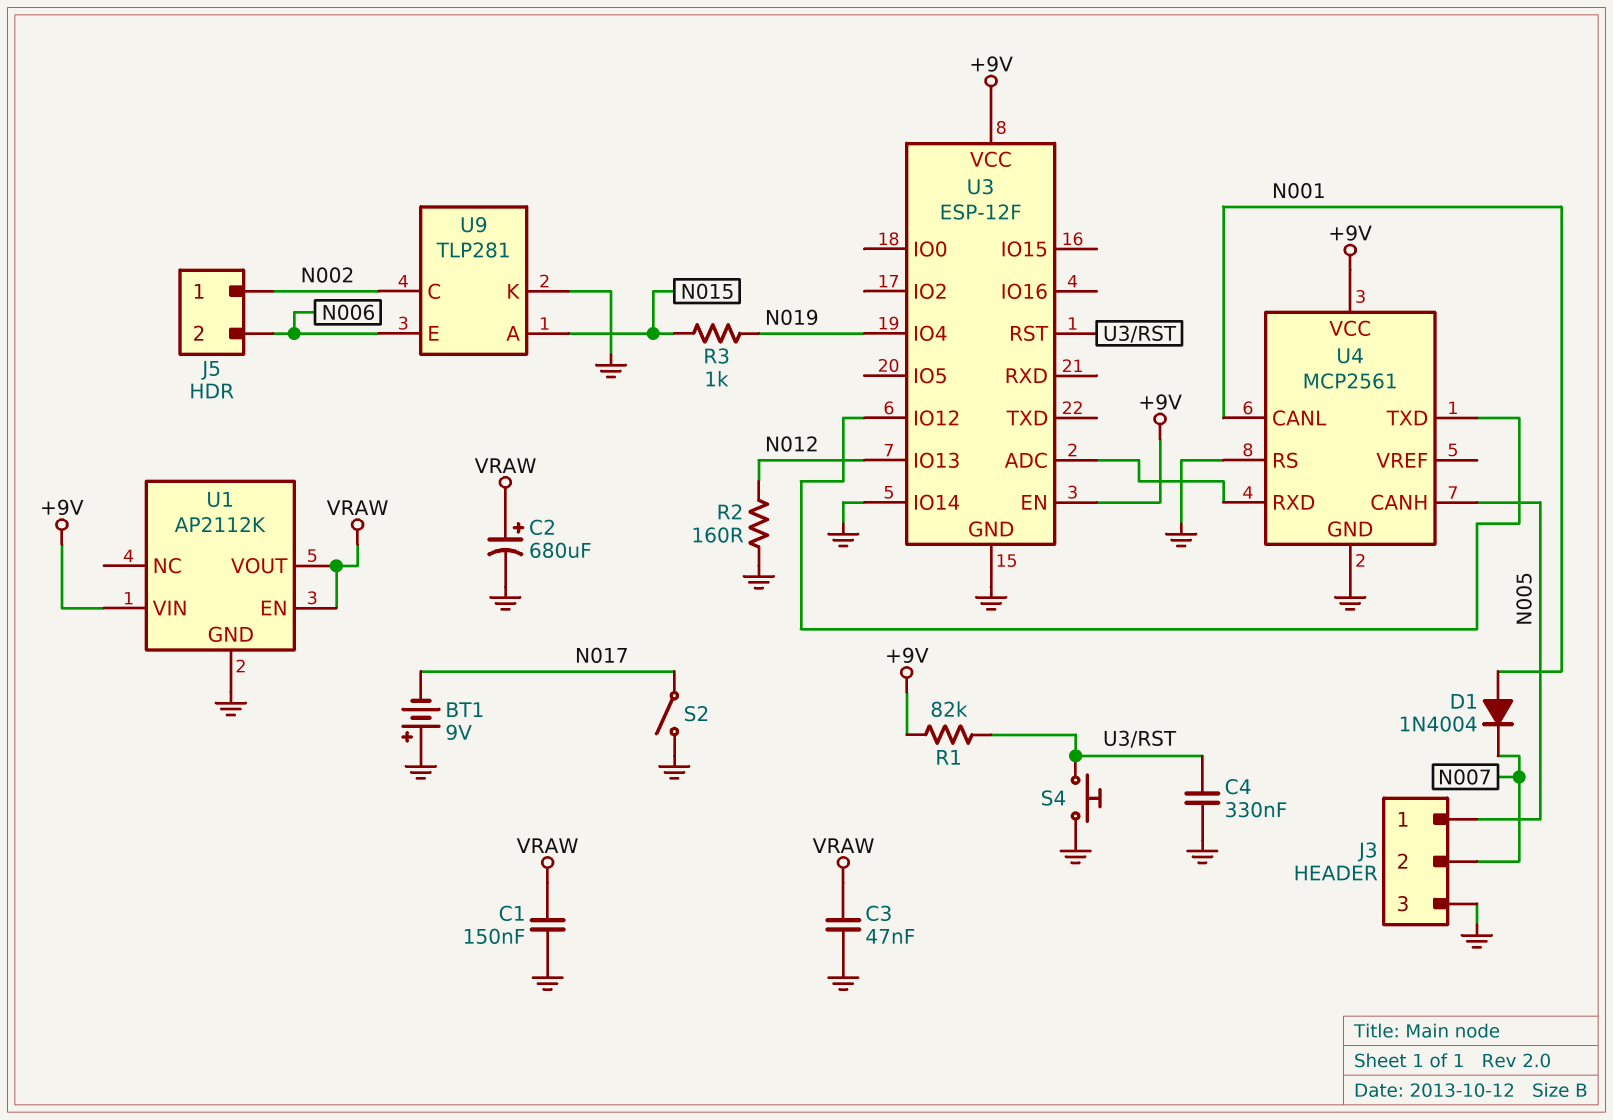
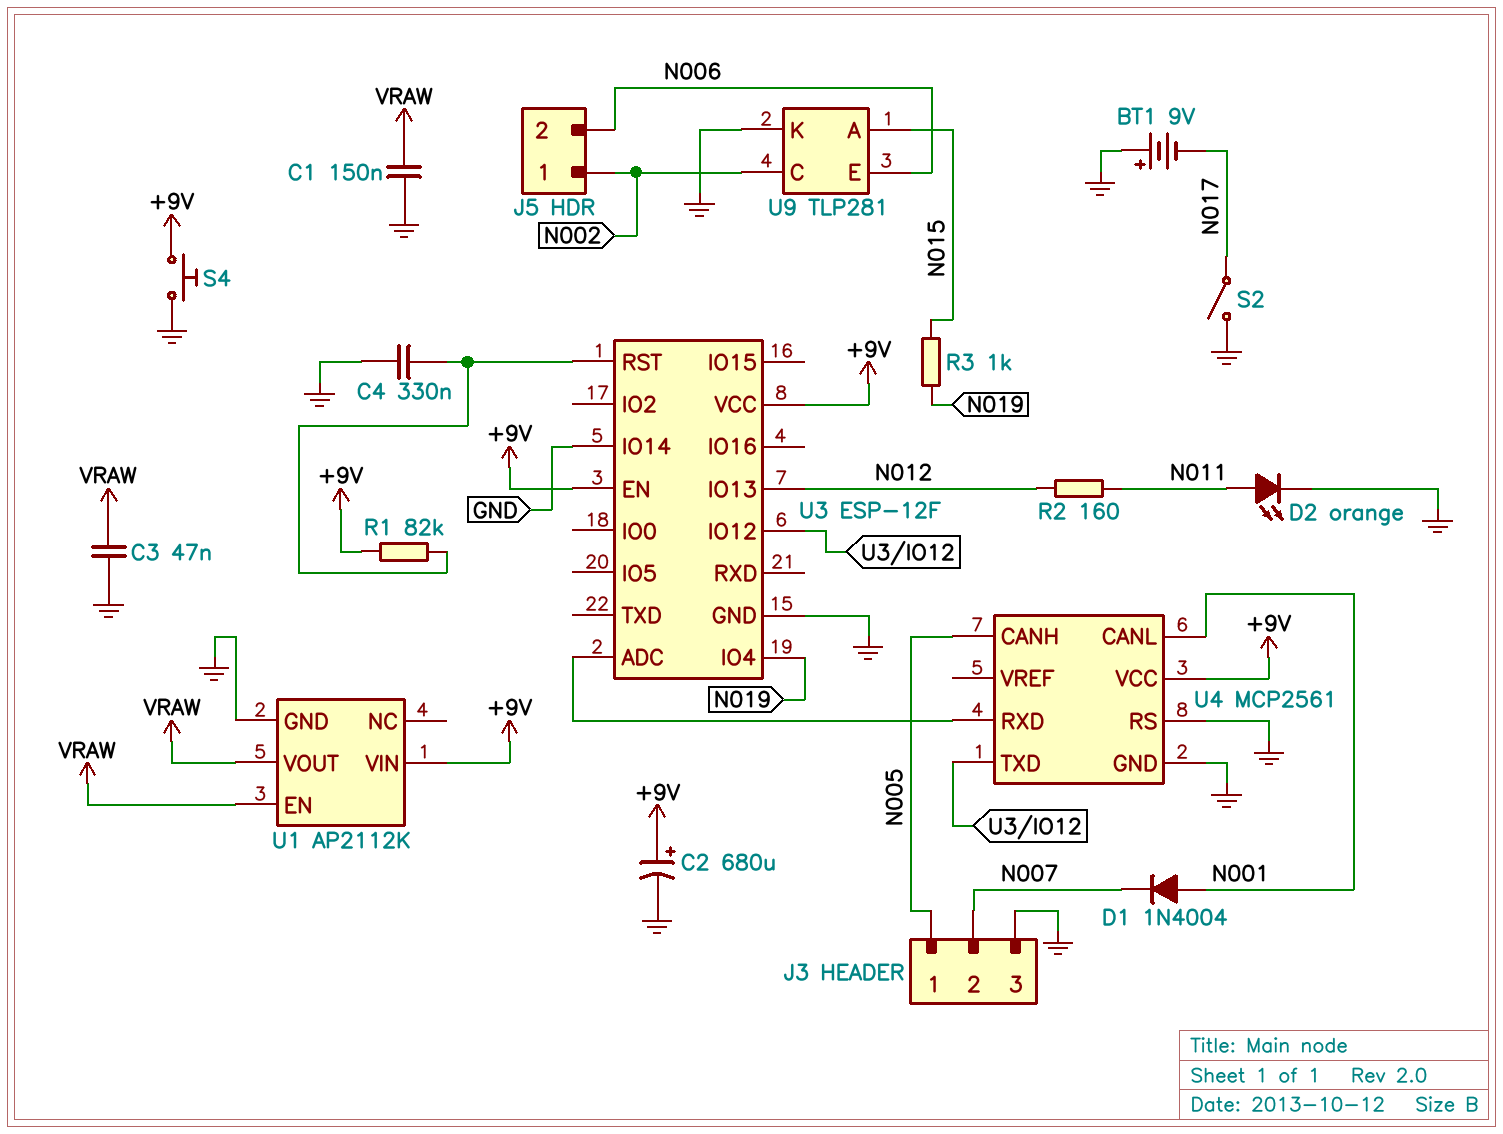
C2: 680uF (plus VRAW, minus GND) -> 680uF (plus +9V, minus GND)
D2: none -> LED orange (A N011, K GND)
R2: 160 (GND, N012) -> 160 (N011, N012)
S4: button (GND, U3/RST) -> button (+9V, GND)

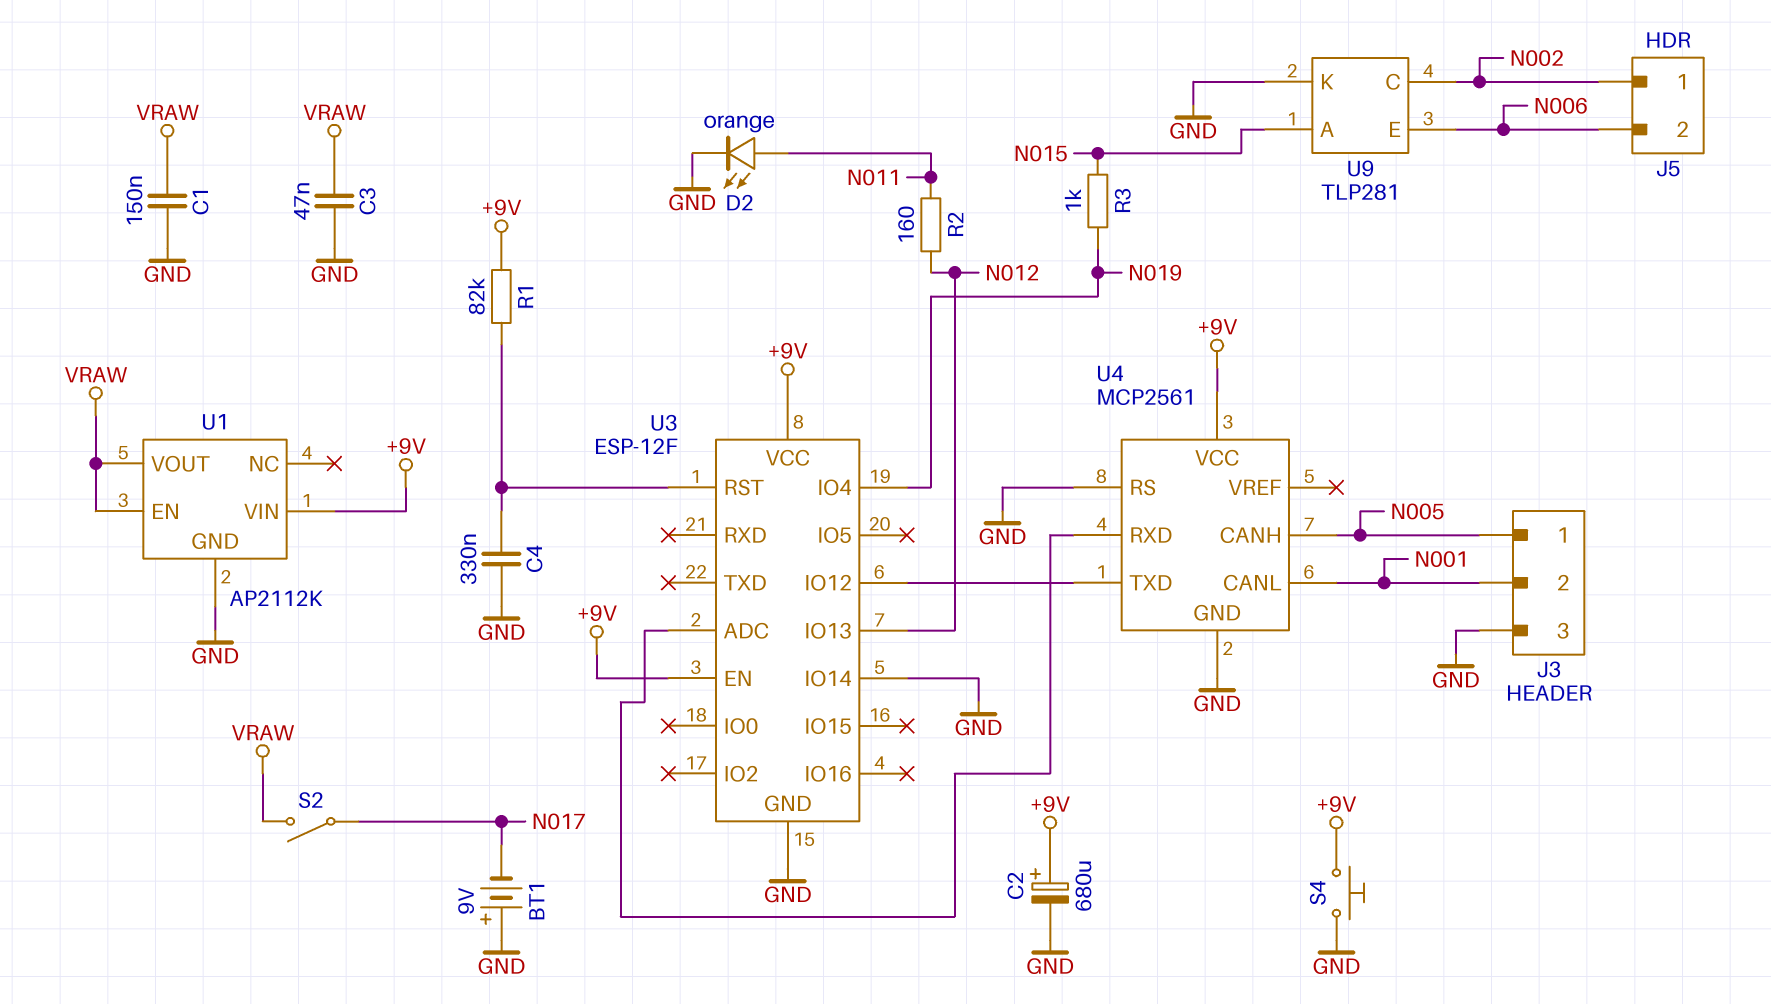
D1: diode 1N4004 (A N001, K N007) -> none
J3 pin 2: N007 -> N001
S2: switch (GND, N017) -> switch (N017, VRAW)

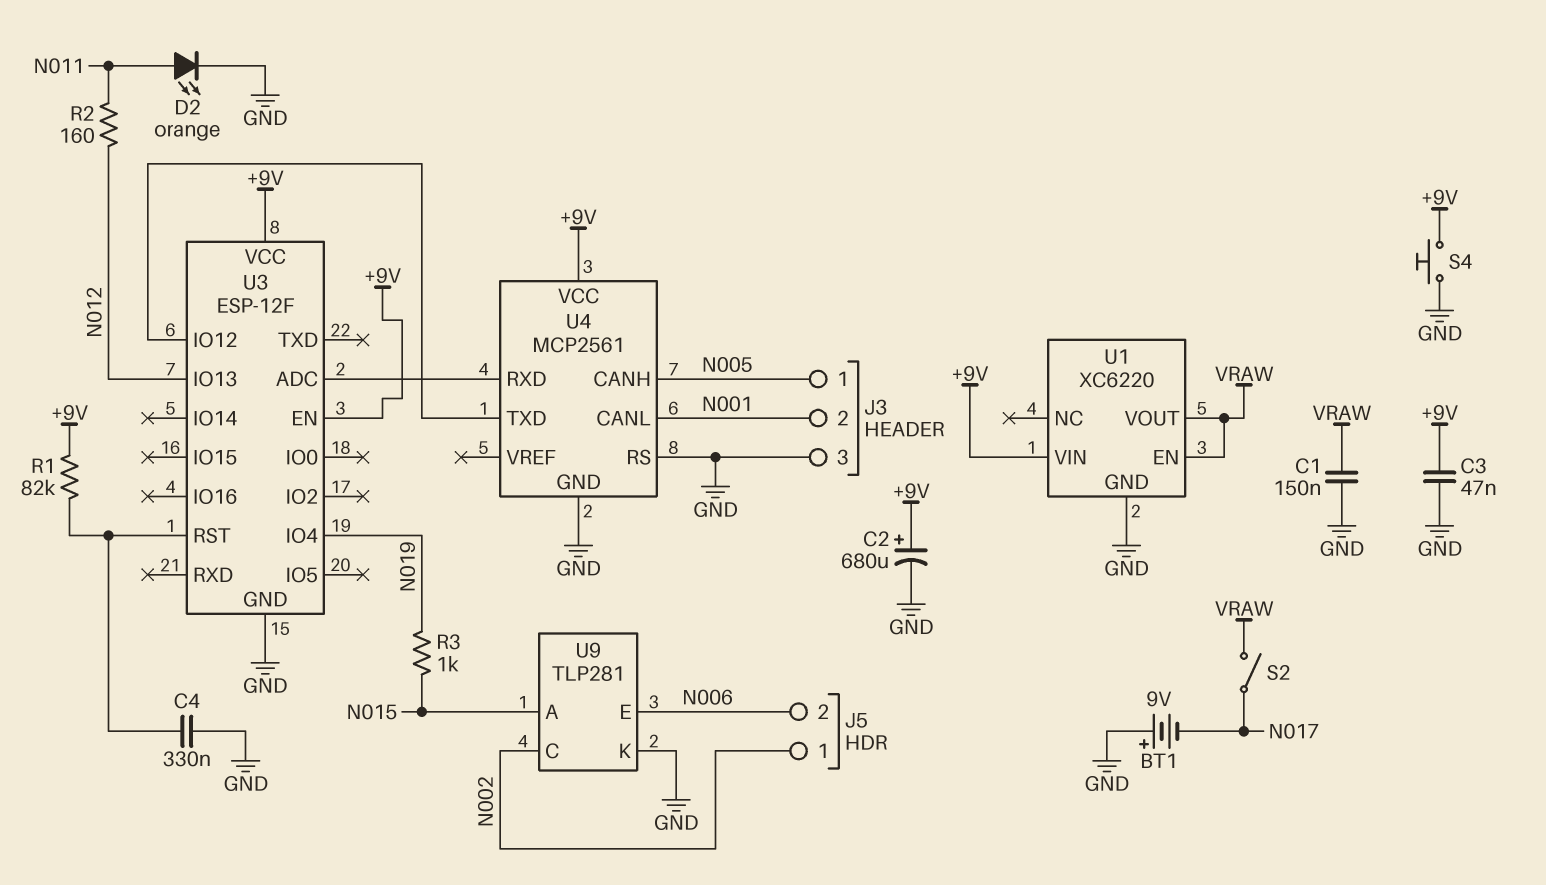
C3: 47nF (GND, VRAW) -> 47nF (+9V, GND)
U1: AP2112K -> XC6220
U3 pin IO14: GND -> none

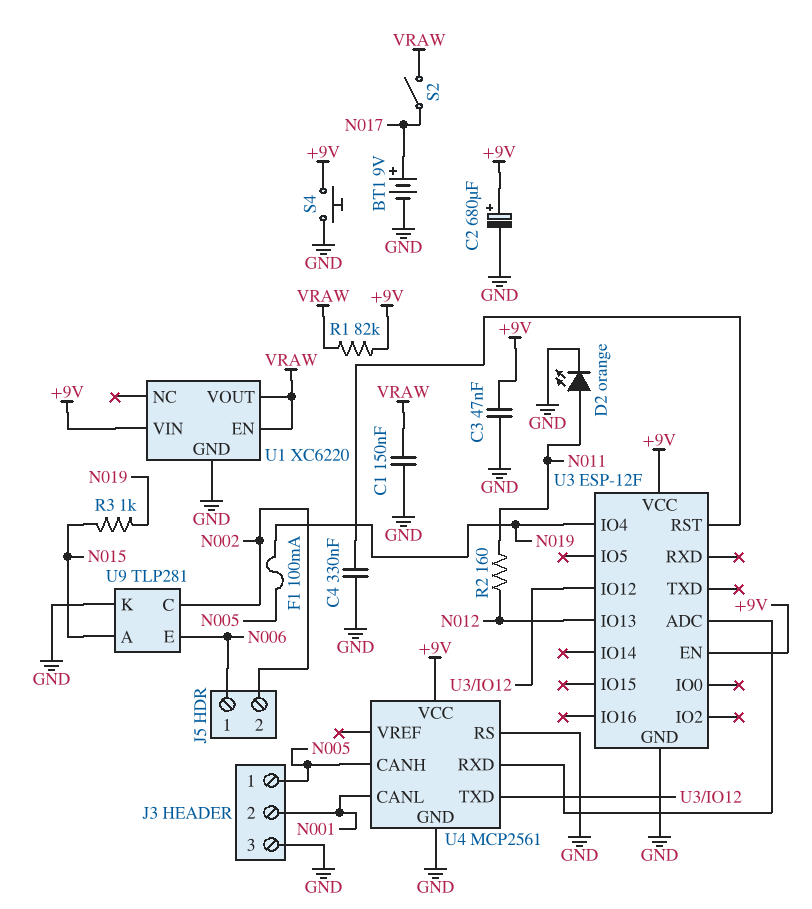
BT1: 9V (plus GND, minus N017) -> 9V (plus N017, minus GND)
F1: none -> 100mA (N005, N019)
J5 pin 1: N002 -> N006
J5 pin 2: N006 -> N002
R1: 82k (+9V, U3/RST) -> 82k (+9V, VRAW)

